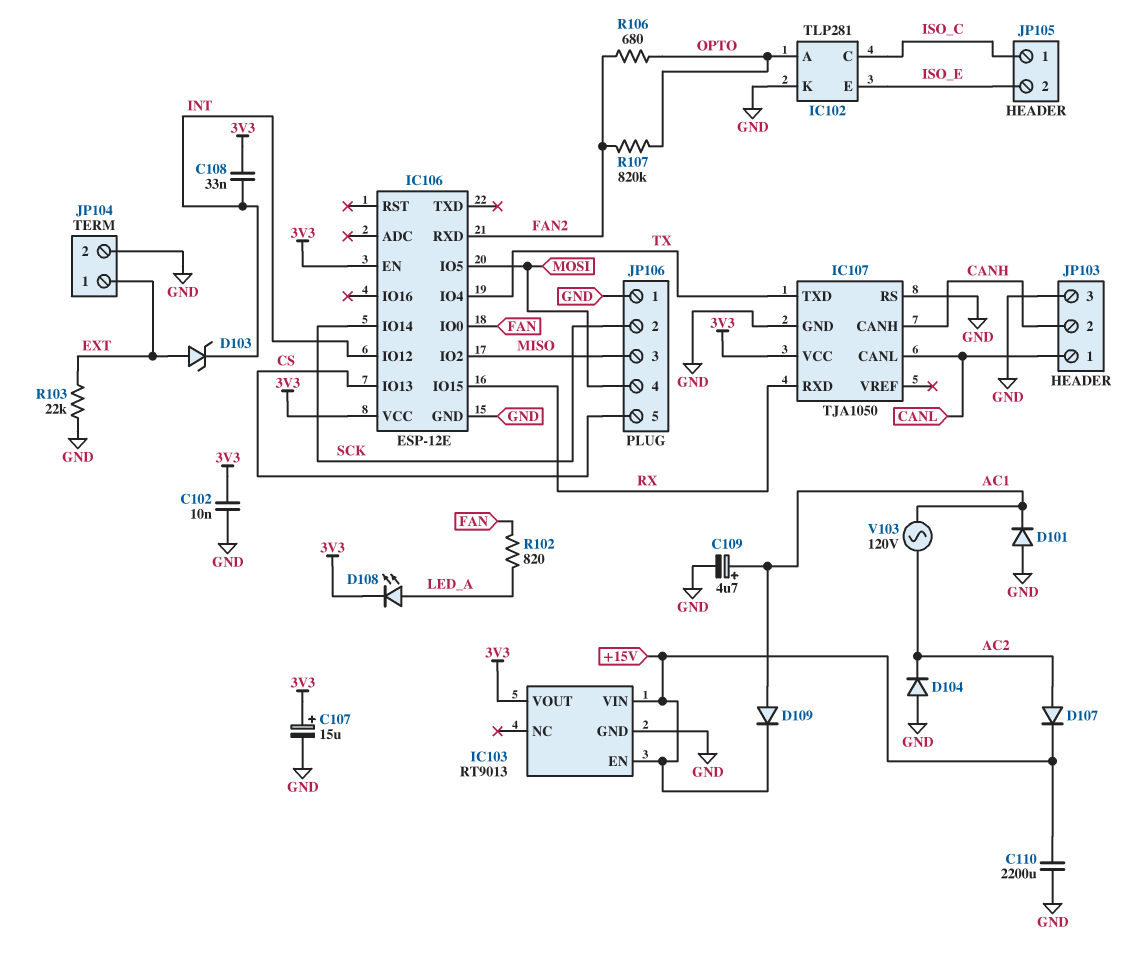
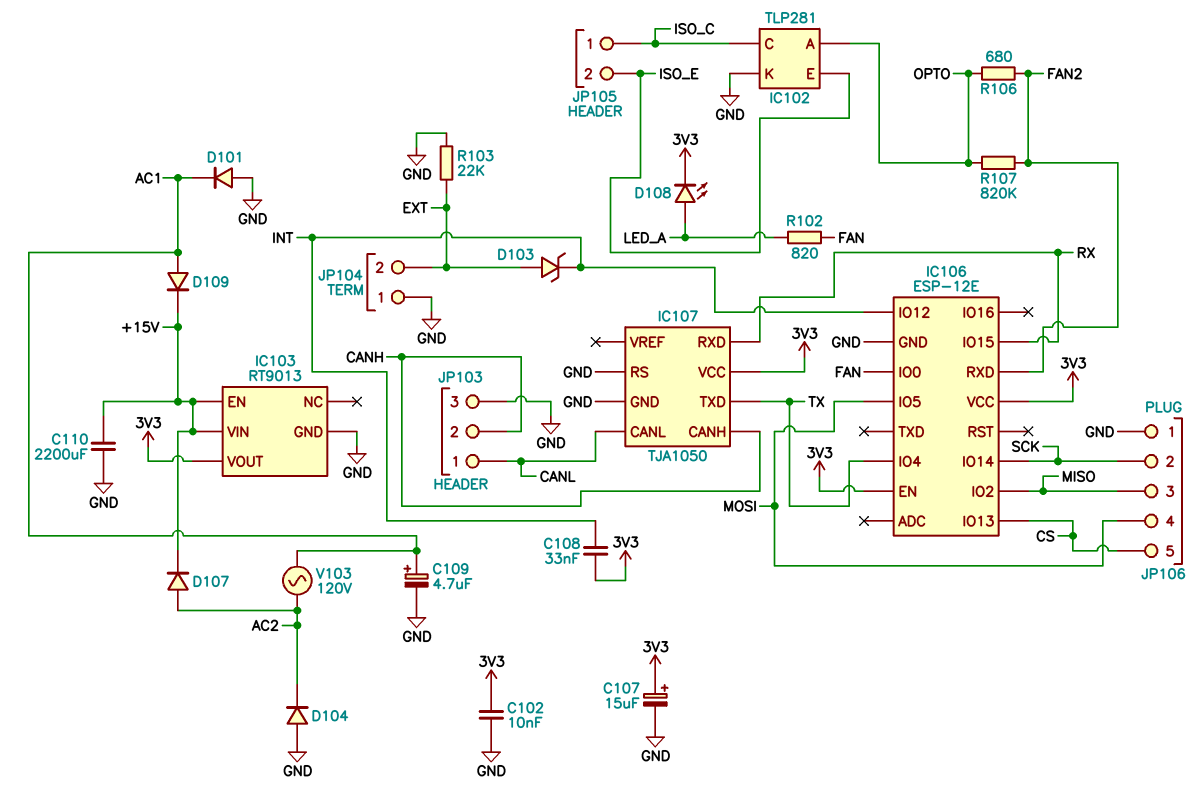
JP104 pin 1: EXT -> GND
JP104 pin 2: GND -> EXT

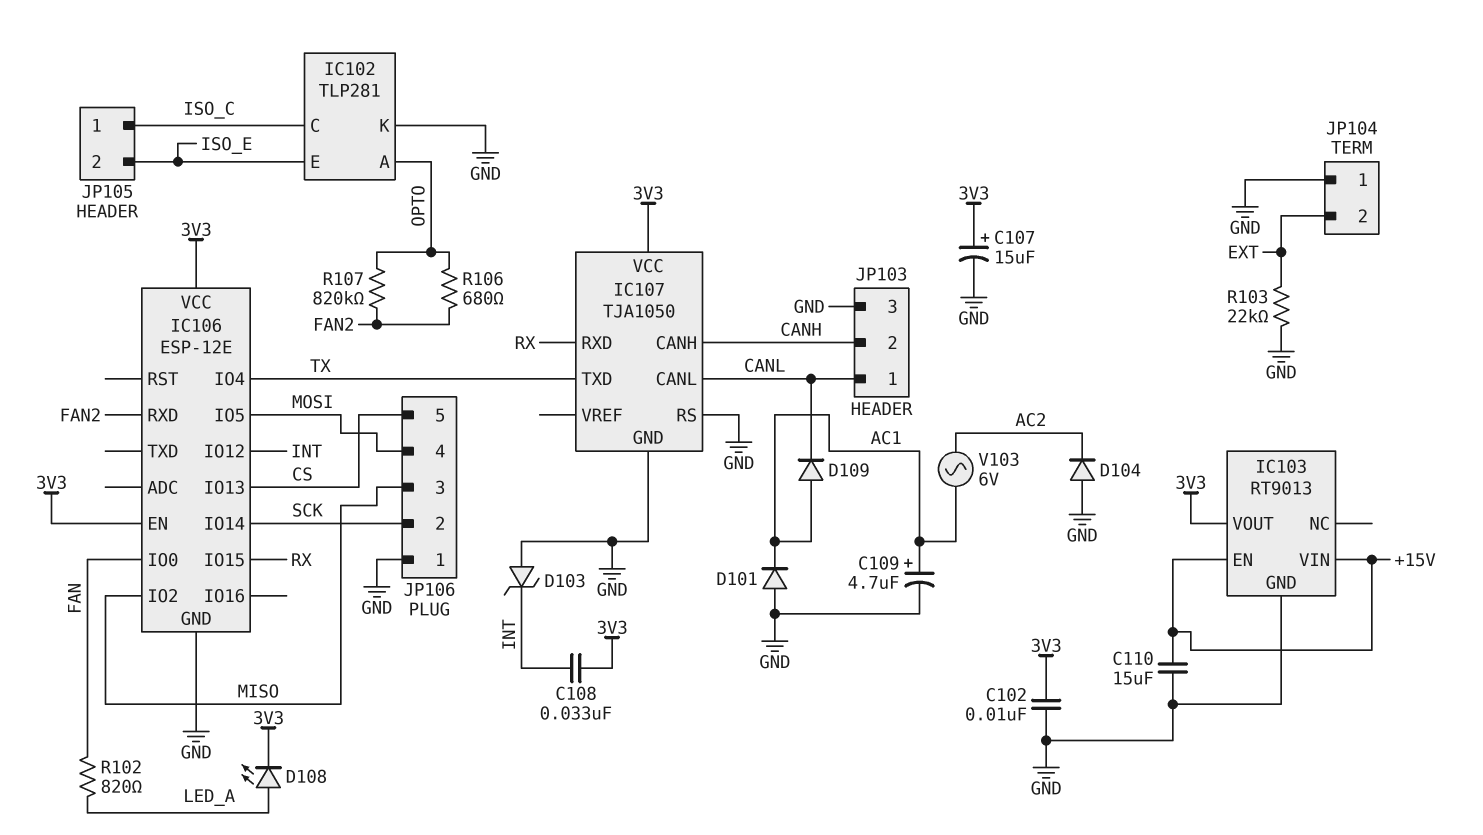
C110: 2200uF (+15V, GND) -> 15uF (+15V, GND)
D103: zener (A EXT, K INT) -> zener (A GND, K INT)
D107: diode (A AC2, K +15V) -> none
D109: diode (A AC1, K +15V) -> diode (A AC1, K CANL)
V103: AC 120V (AC1, AC2) -> AC 6V (AC1, AC2)

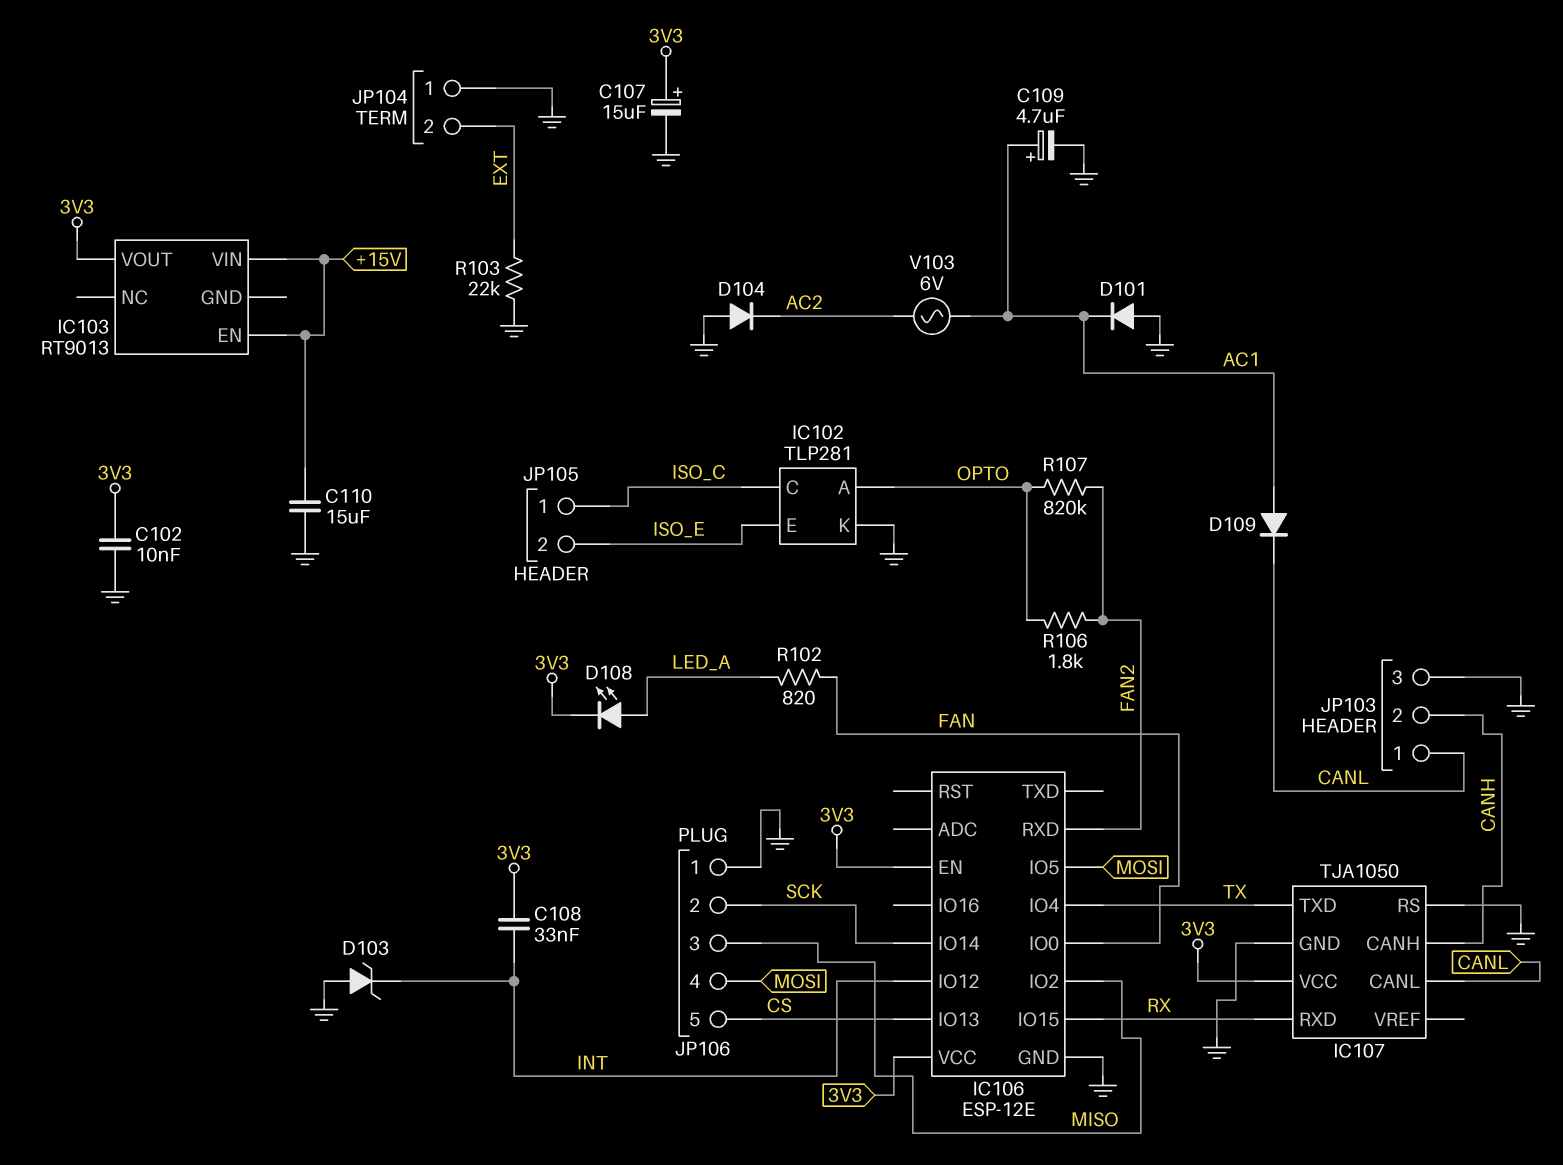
IC103 pin GND: GND -> none
R106: 680 (FAN2, OPTO) -> 1.8k (FAN2, OPTO)

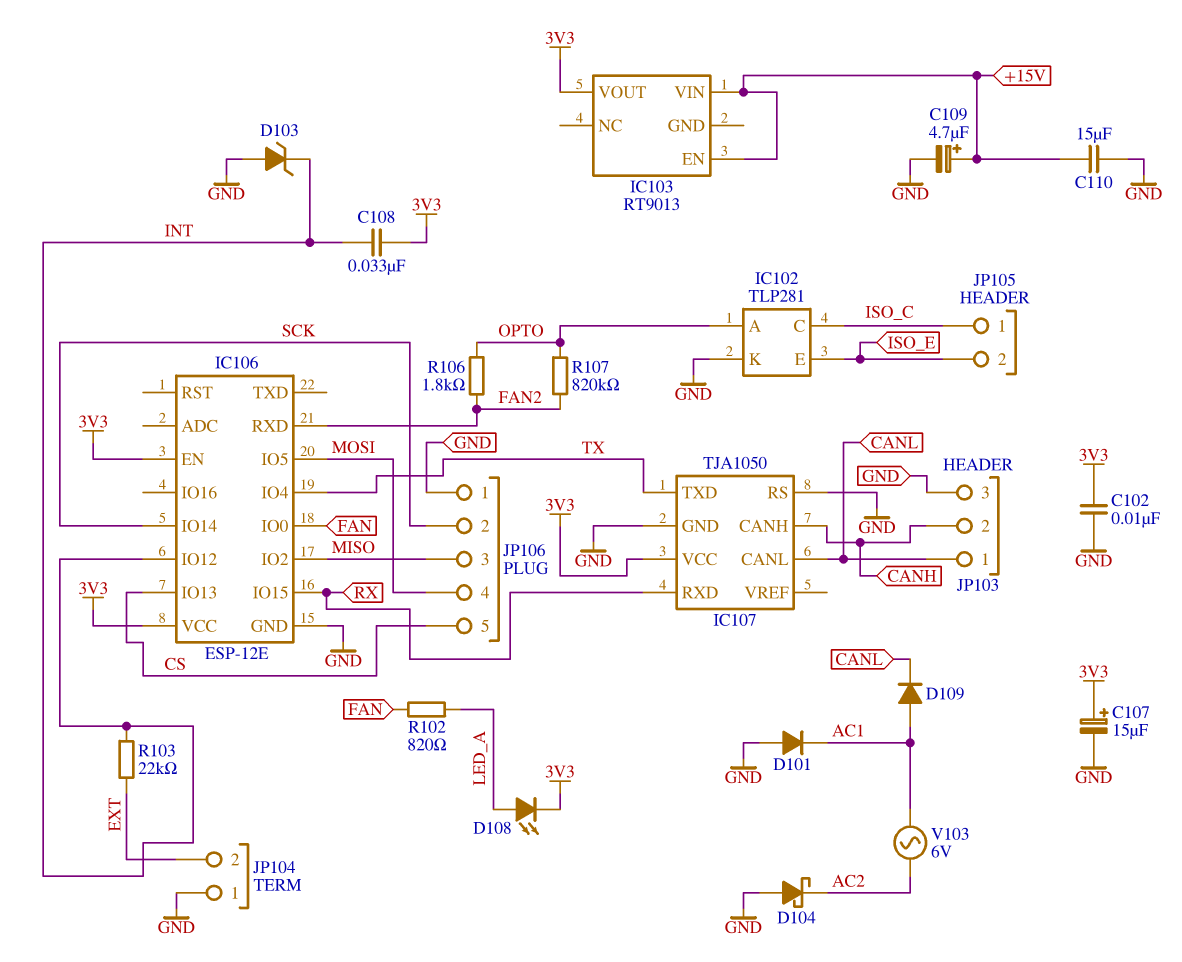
C109: 4.7uF (plus AC1, minus GND) -> 4.7uF (plus +15V, minus GND)
D104: diode (A GND, K AC2) -> schottky (A GND, K AC2)
R103: 22k (EXT, GND) -> 22k (EXT, INT)

